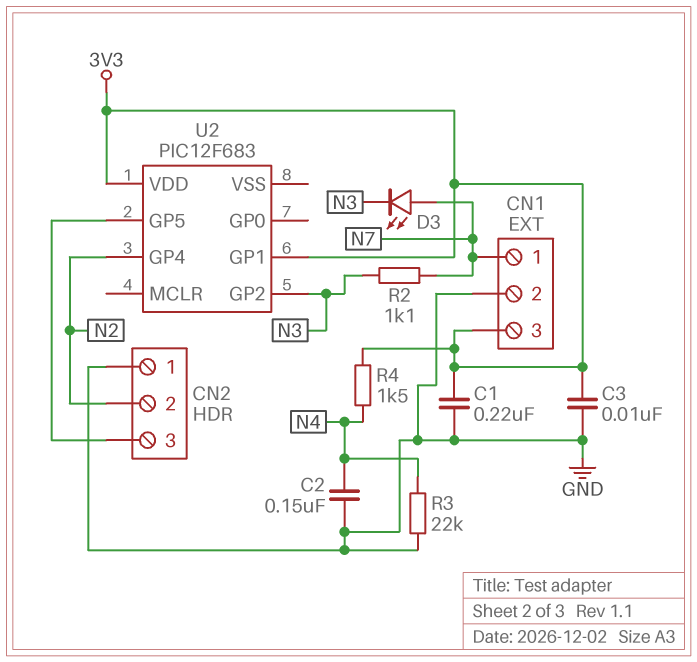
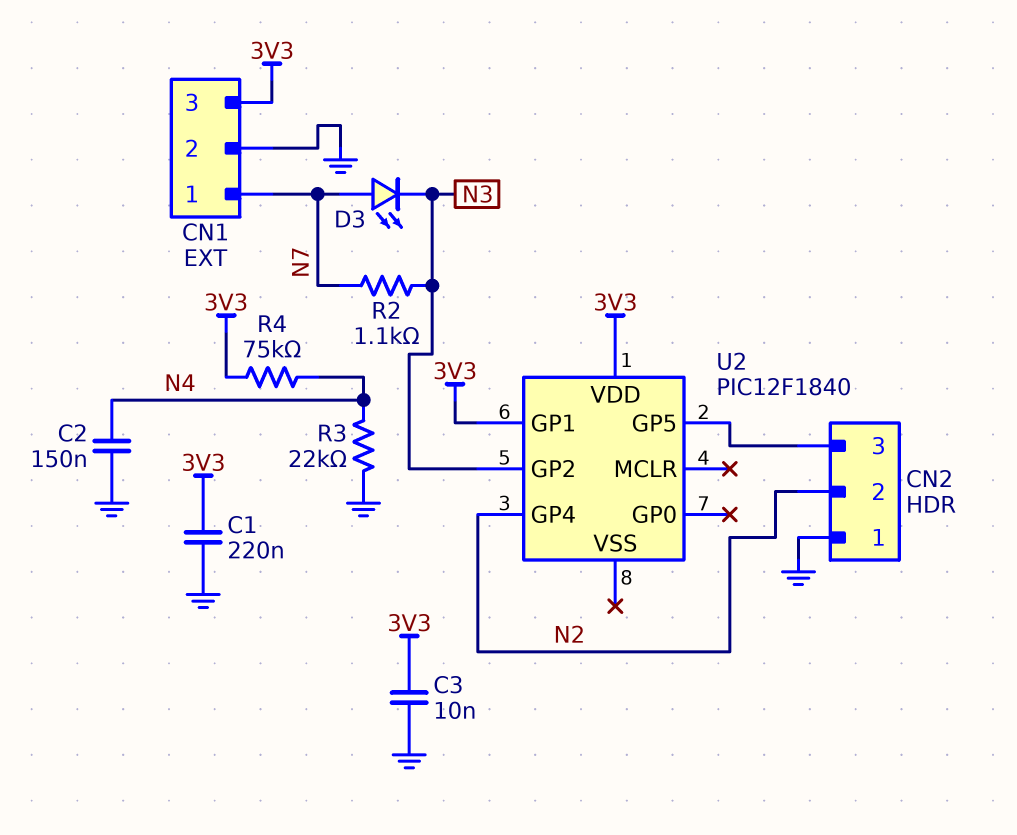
R4: 1.5k (3V3, N4) -> 75k (3V3, N4)
U2: PIC12F683 -> PIC12F1840

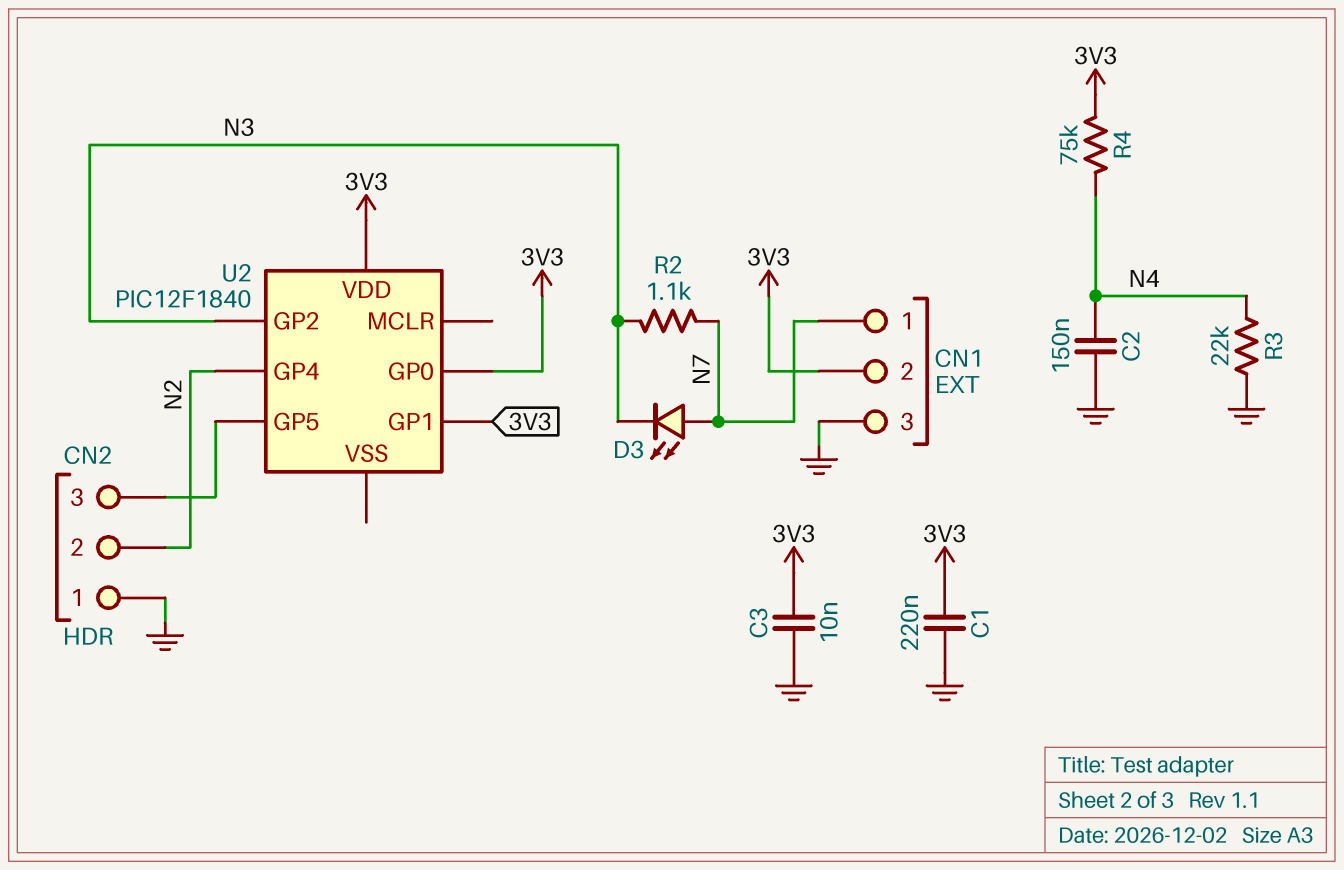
CN1 pin 2: GND -> 3V3
CN1 pin 3: 3V3 -> GND
U2 pin GP0: none -> 3V3

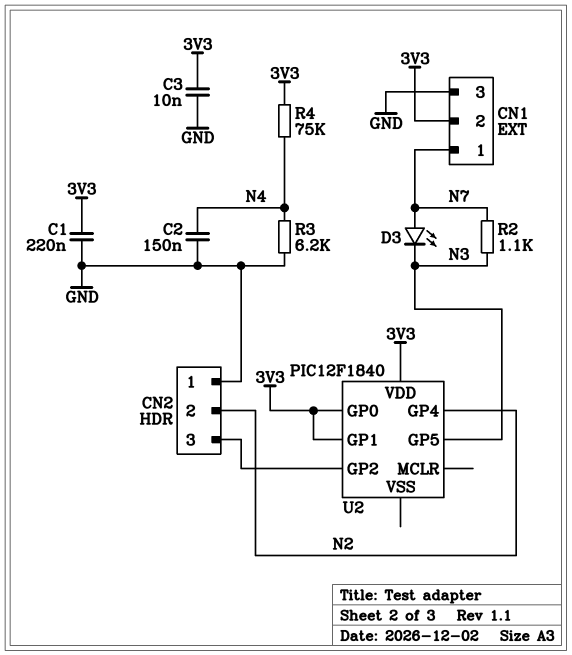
R3: 22k (GND, N4) -> 6.2k (GND, N4)
U2 pin GP2: N3 -> CN2/3
U2 pin GP5: CN2/3 -> N3

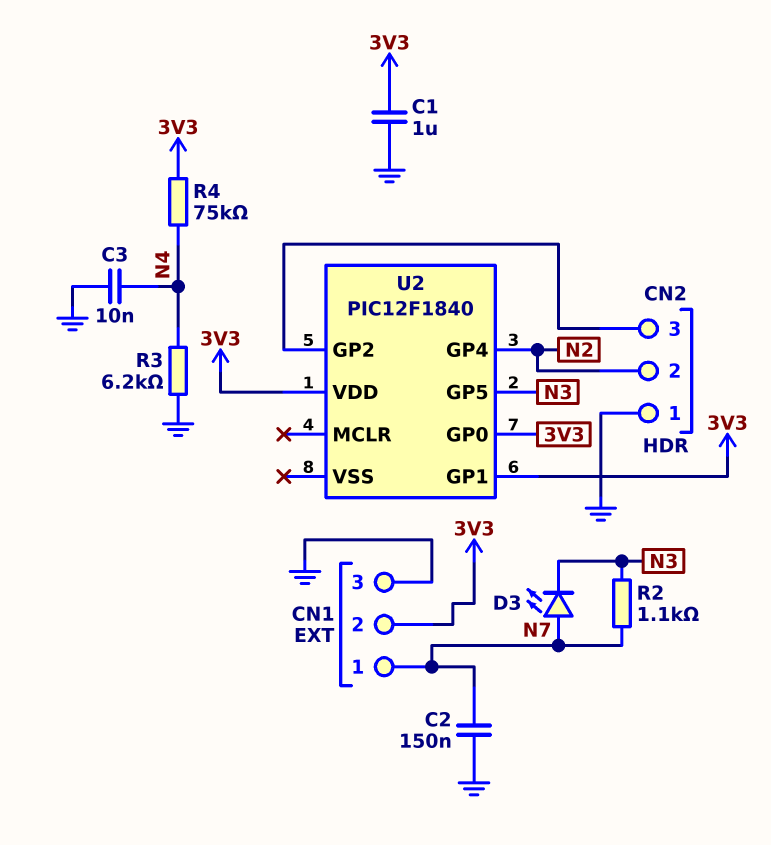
C1: 220nF (3V3, GND) -> 1uF (3V3, GND)
C2: 150nF (GND, N4) -> 150nF (GND, N7)
C3: 10nF (3V3, GND) -> 10nF (GND, N4)

